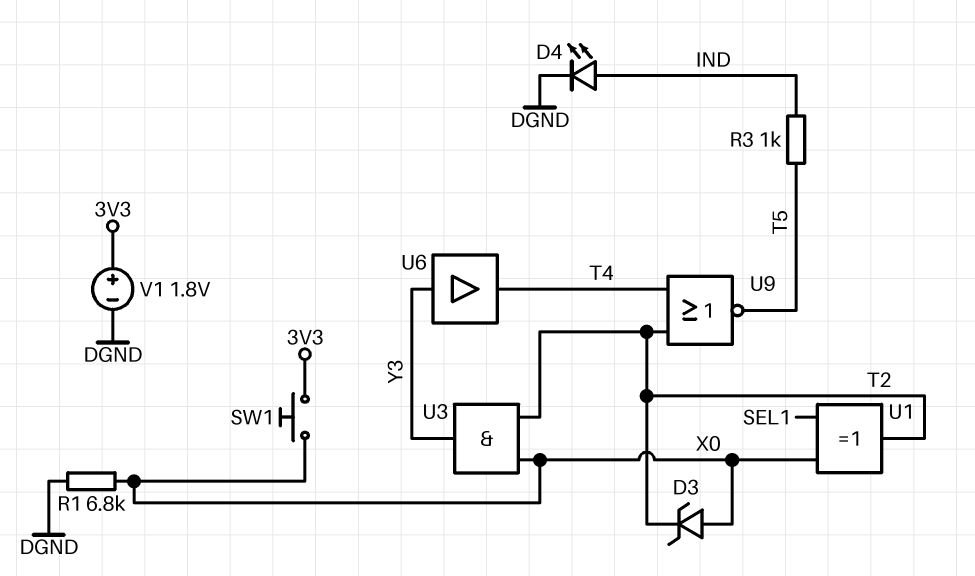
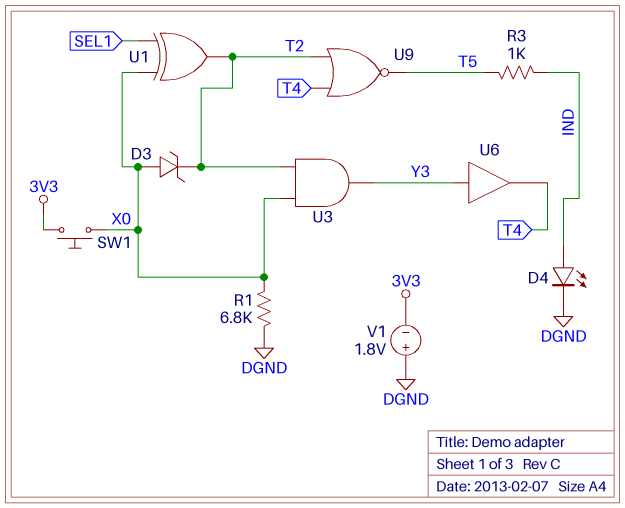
V1: 1.8V (plus 3V3, minus DGND) -> 1.8V (plus DGND, minus 3V3)

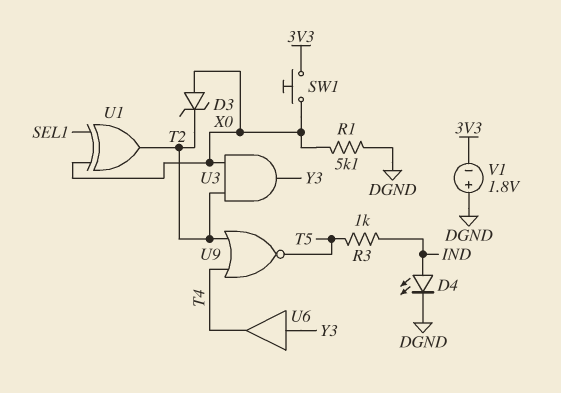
R1: 6.8k (DGND, X0) -> 5.1k (DGND, X0)

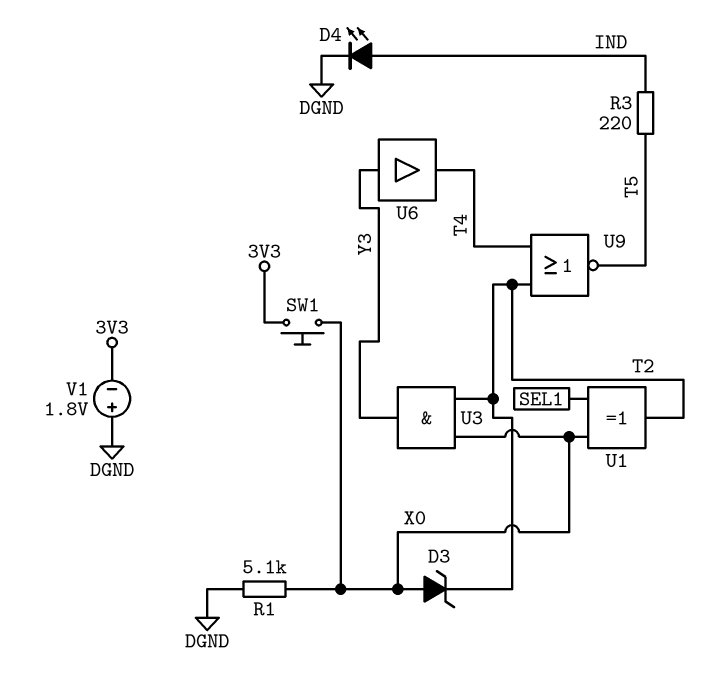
R3: 1k (IND, T5) -> 220 (IND, T5)

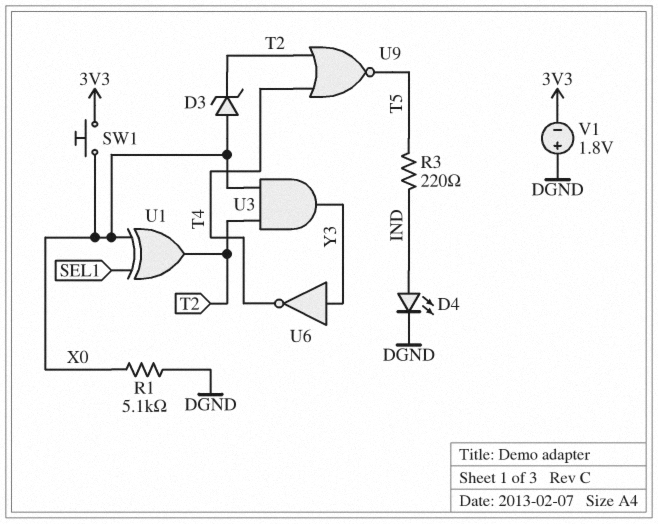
U6: buffer (in Y3, out T4) -> NOT (in Y3, out T4)

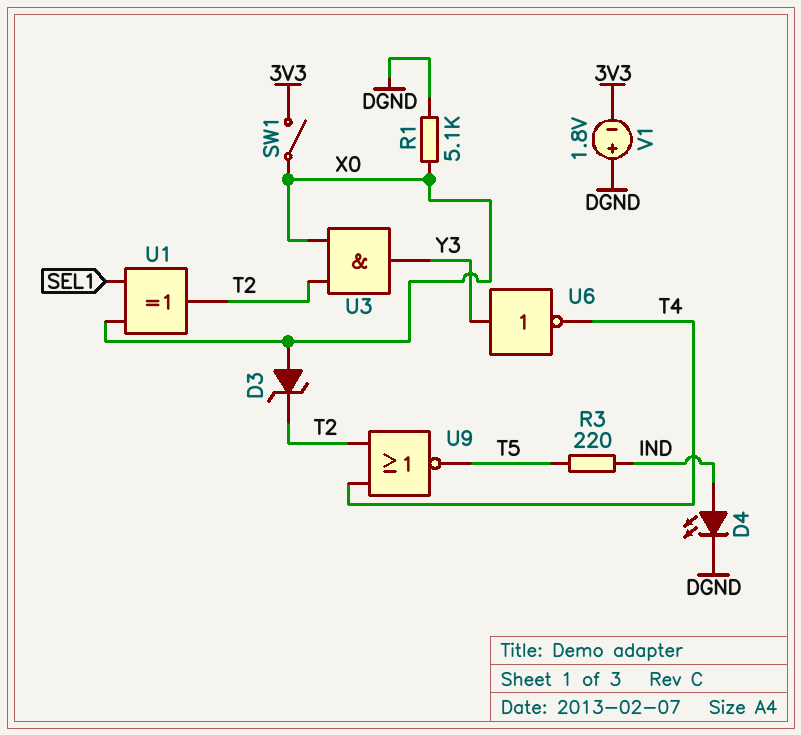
SW1: button (3V3, X0) -> switch (3V3, X0)

